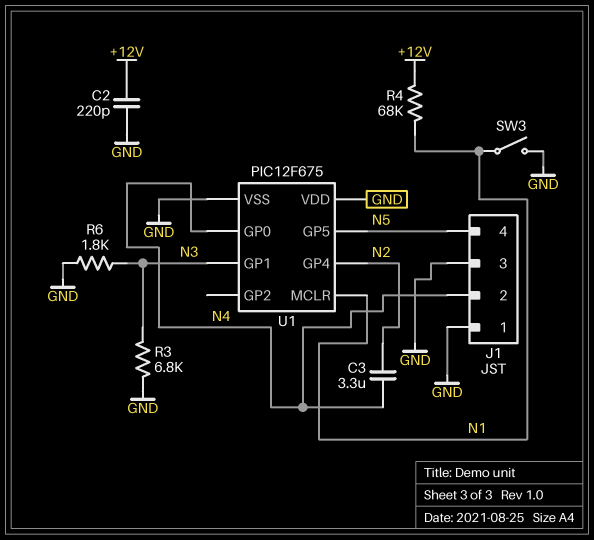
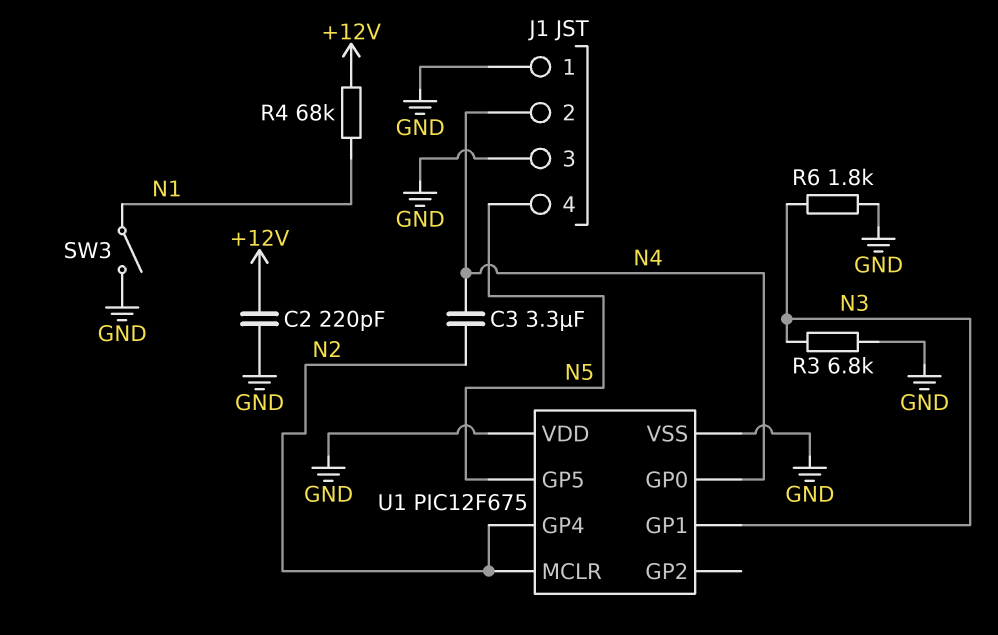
U1 pin MCLR: N1 -> N2

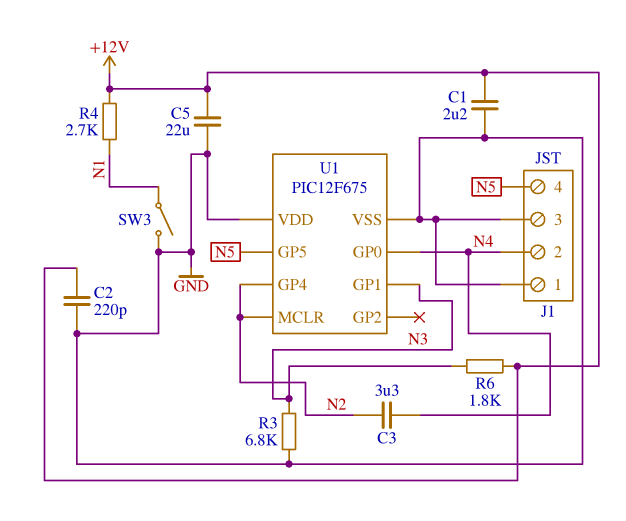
C1: none -> 2.2uF (+12V, GND)
C5: none -> 22uF (+12V, GND)
R4: 68k (+12V, N1) -> 2.7k (+12V, N1)
R6: 1.8k (GND, N3) -> 1.8k (+12V, N3)

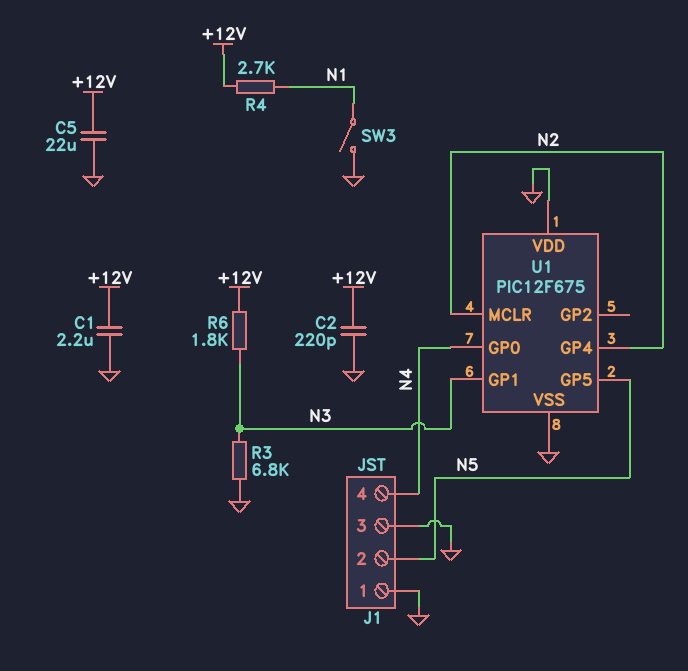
C3: 3.3uF (N2, N4) -> none
J1 pin 2: N4 -> N5
J1 pin 4: N5 -> N4

